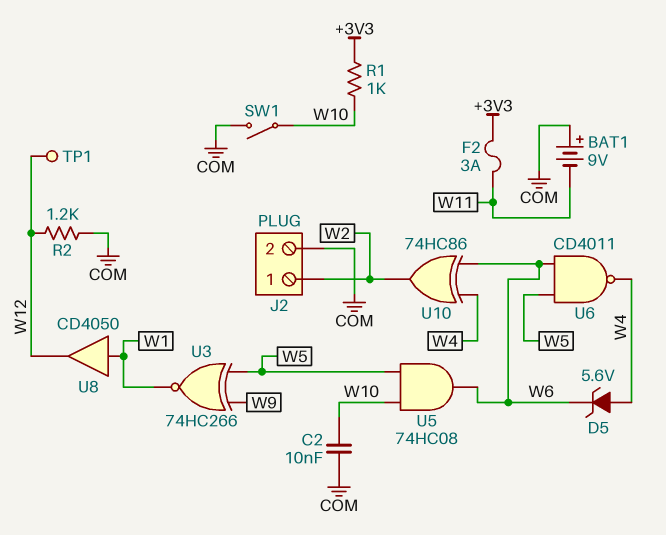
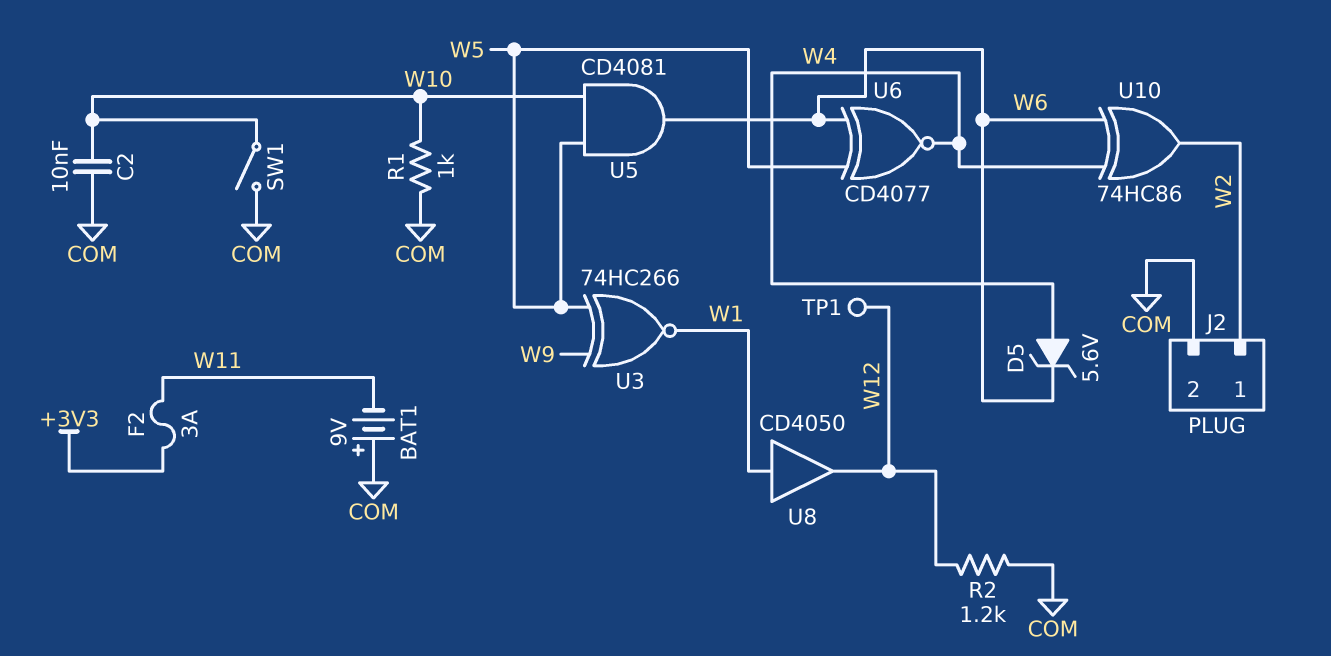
R1: 1k (+3V3, W10) -> 1k (COM, W10)
U5: AND 74HC08 (in W5, in W10, out W6) -> AND CD4081 (in W5, in W10, out W6)
U6: NAND CD4011 (in W5, in W6, out W4) -> XNOR CD4077 (in W5, in W6, out W4)

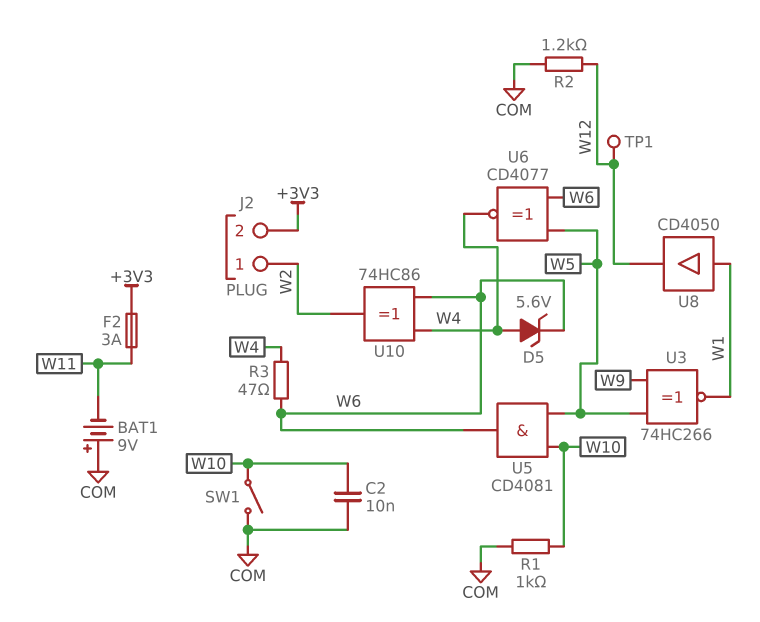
J2 pin 2: COM -> +3V3
R3: none -> 47 (W4, W6)

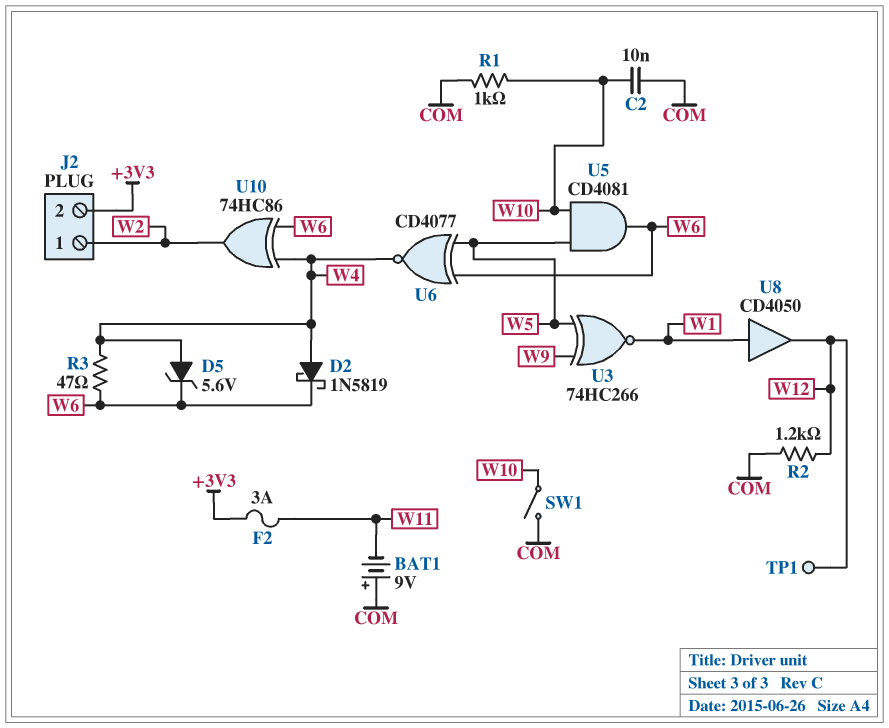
D2: none -> schottky 1N5819 (A W4, K W6)

